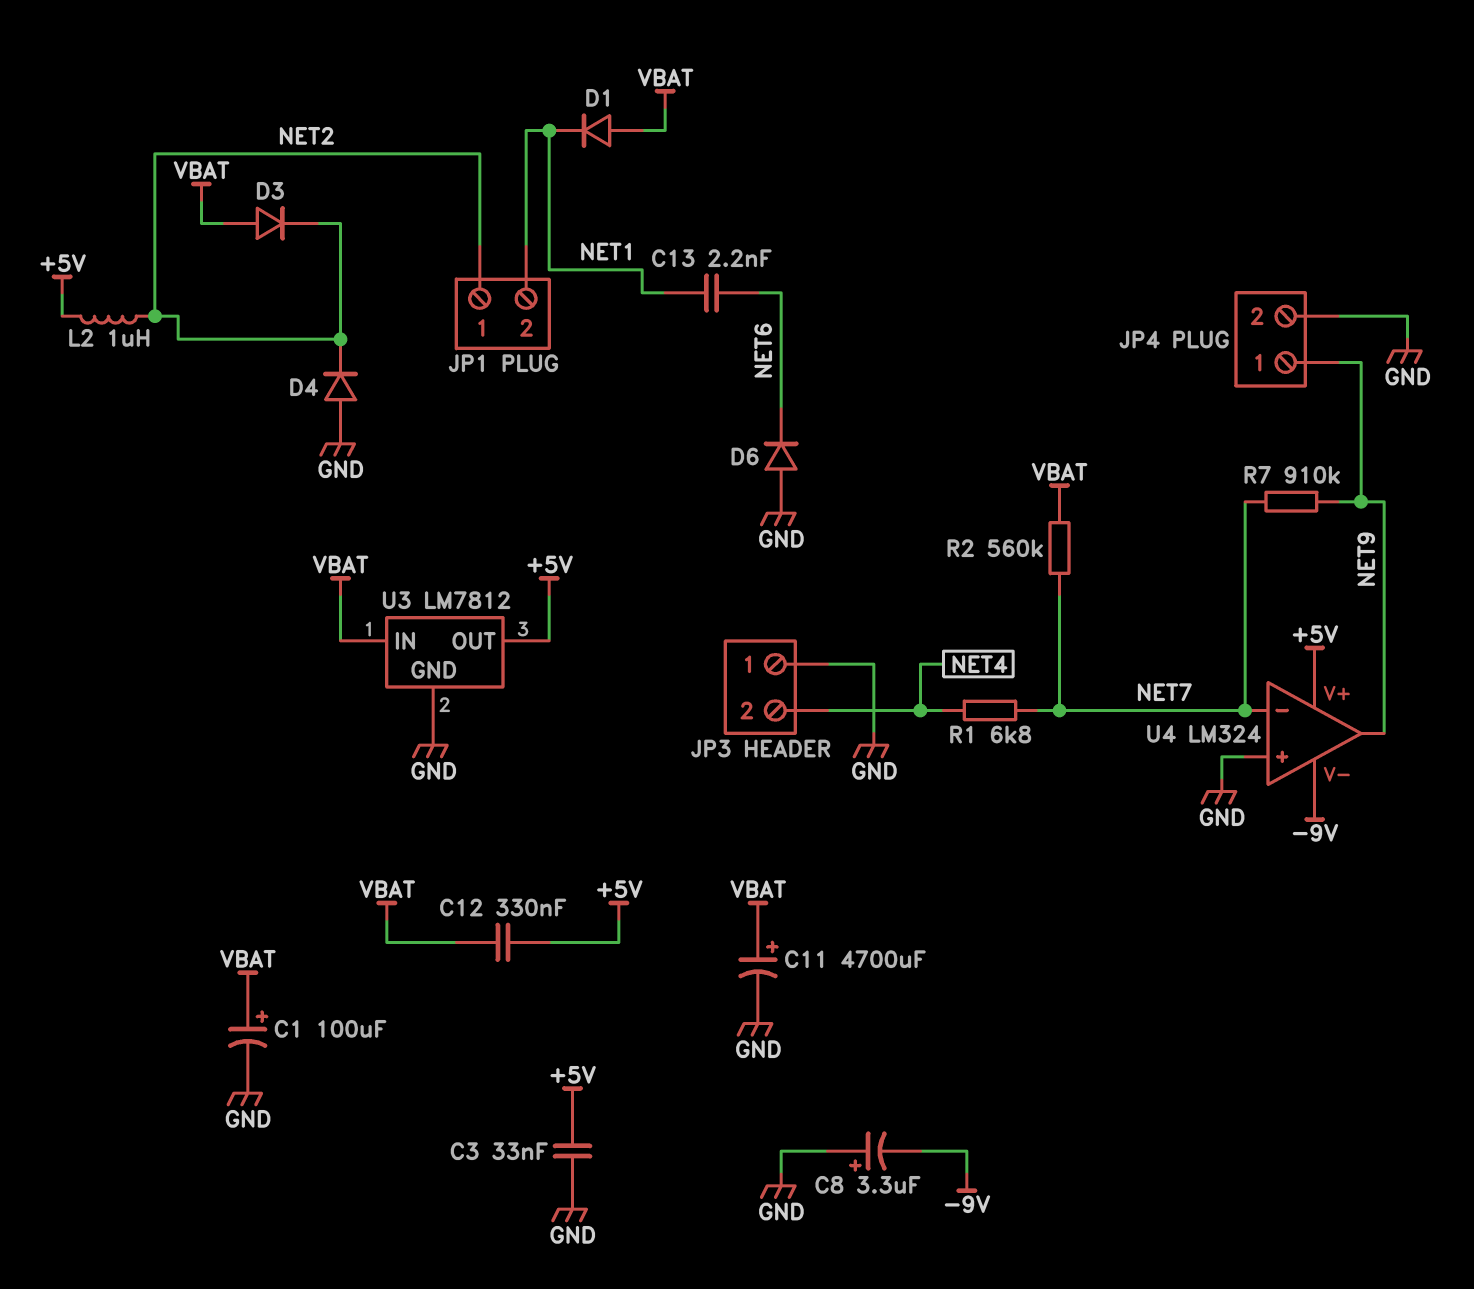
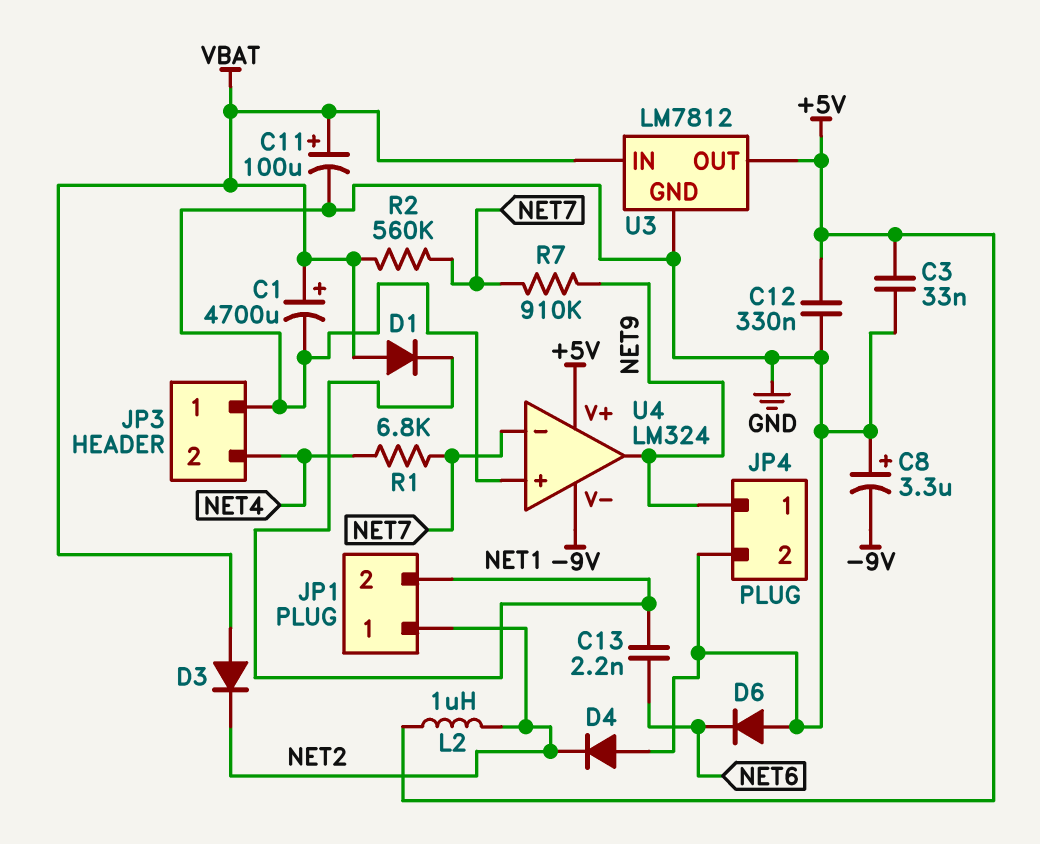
C1: 100uF (plus VBAT, minus GND) -> 4700uF (plus VBAT, minus GND)
C11: 4700uF (plus VBAT, minus GND) -> 100uF (plus VBAT, minus GND)
C12: 330nF (+5V, VBAT) -> 330nF (+5V, GND)

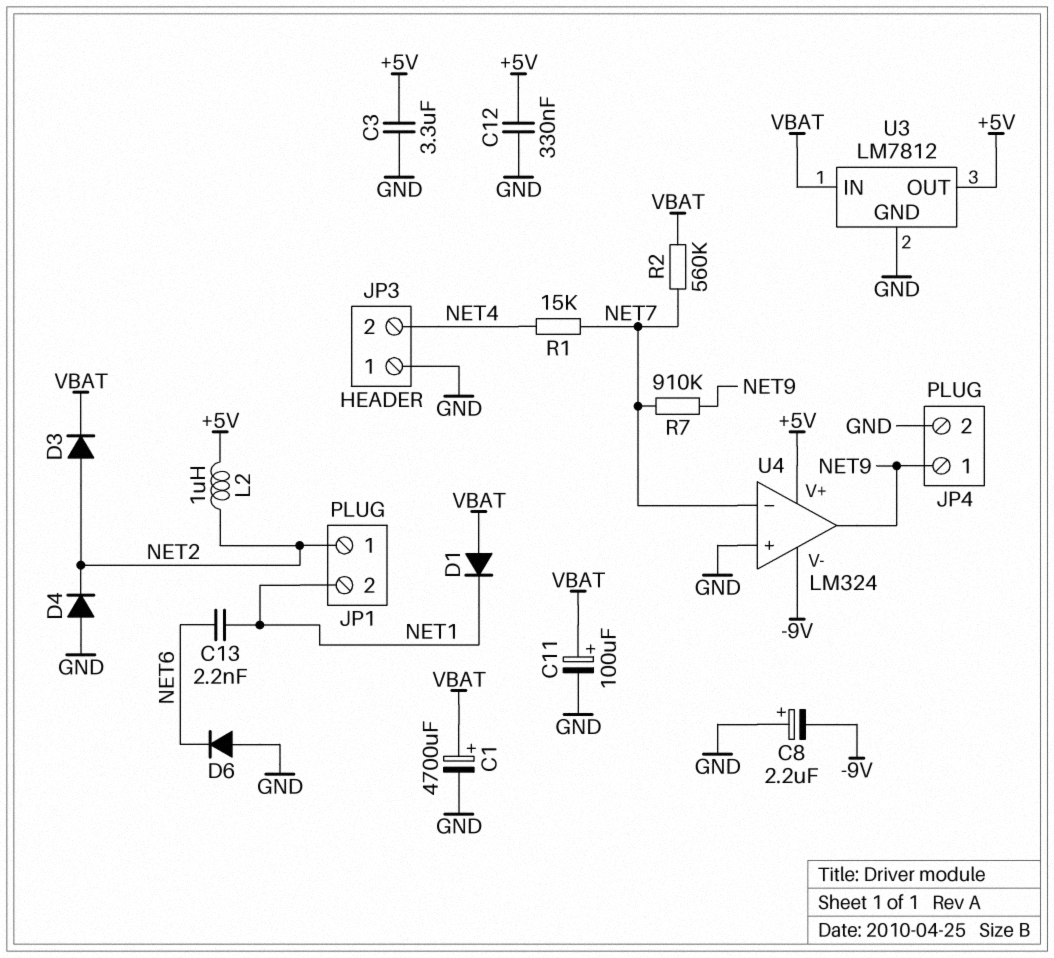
C3: 33nF (+5V, GND) -> 3.3uF (+5V, GND)
C8: 3.3uF (plus GND, minus -9V) -> 2.2uF (plus GND, minus -9V)
D3: diode (A VBAT, K NET2) -> diode (A NET2, K VBAT)
R1: 6.8k (NET4, NET7) -> 15k (NET4, NET7)

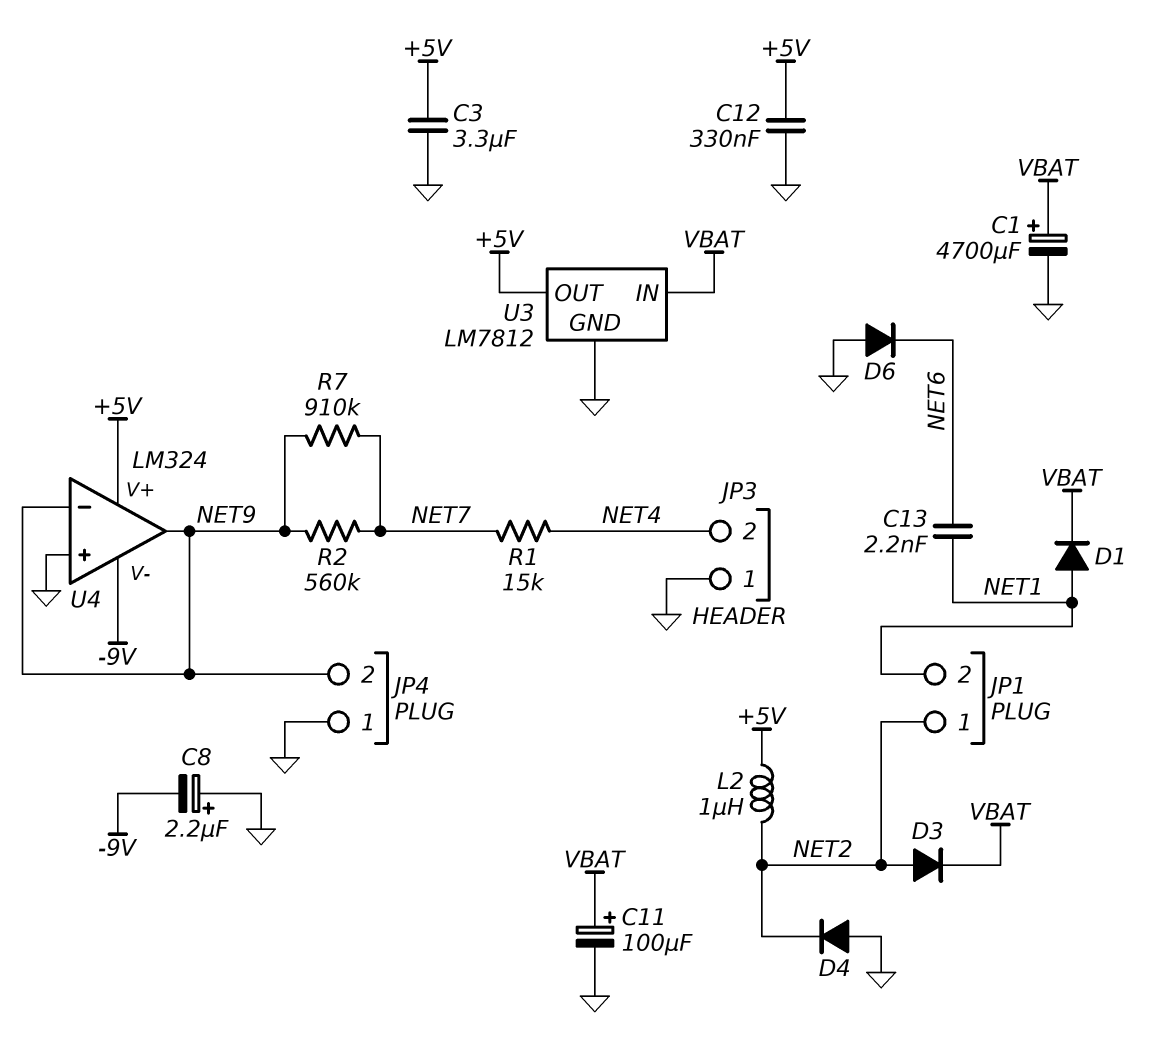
D1: diode (A VBAT, K NET1) -> diode (A NET1, K VBAT)
JP4 pin 1: NET9 -> GND
JP4 pin 2: GND -> NET9
R2: 560k (NET7, VBAT) -> 560k (NET7, NET9)
U4 pin in-: NET7 -> NET9

